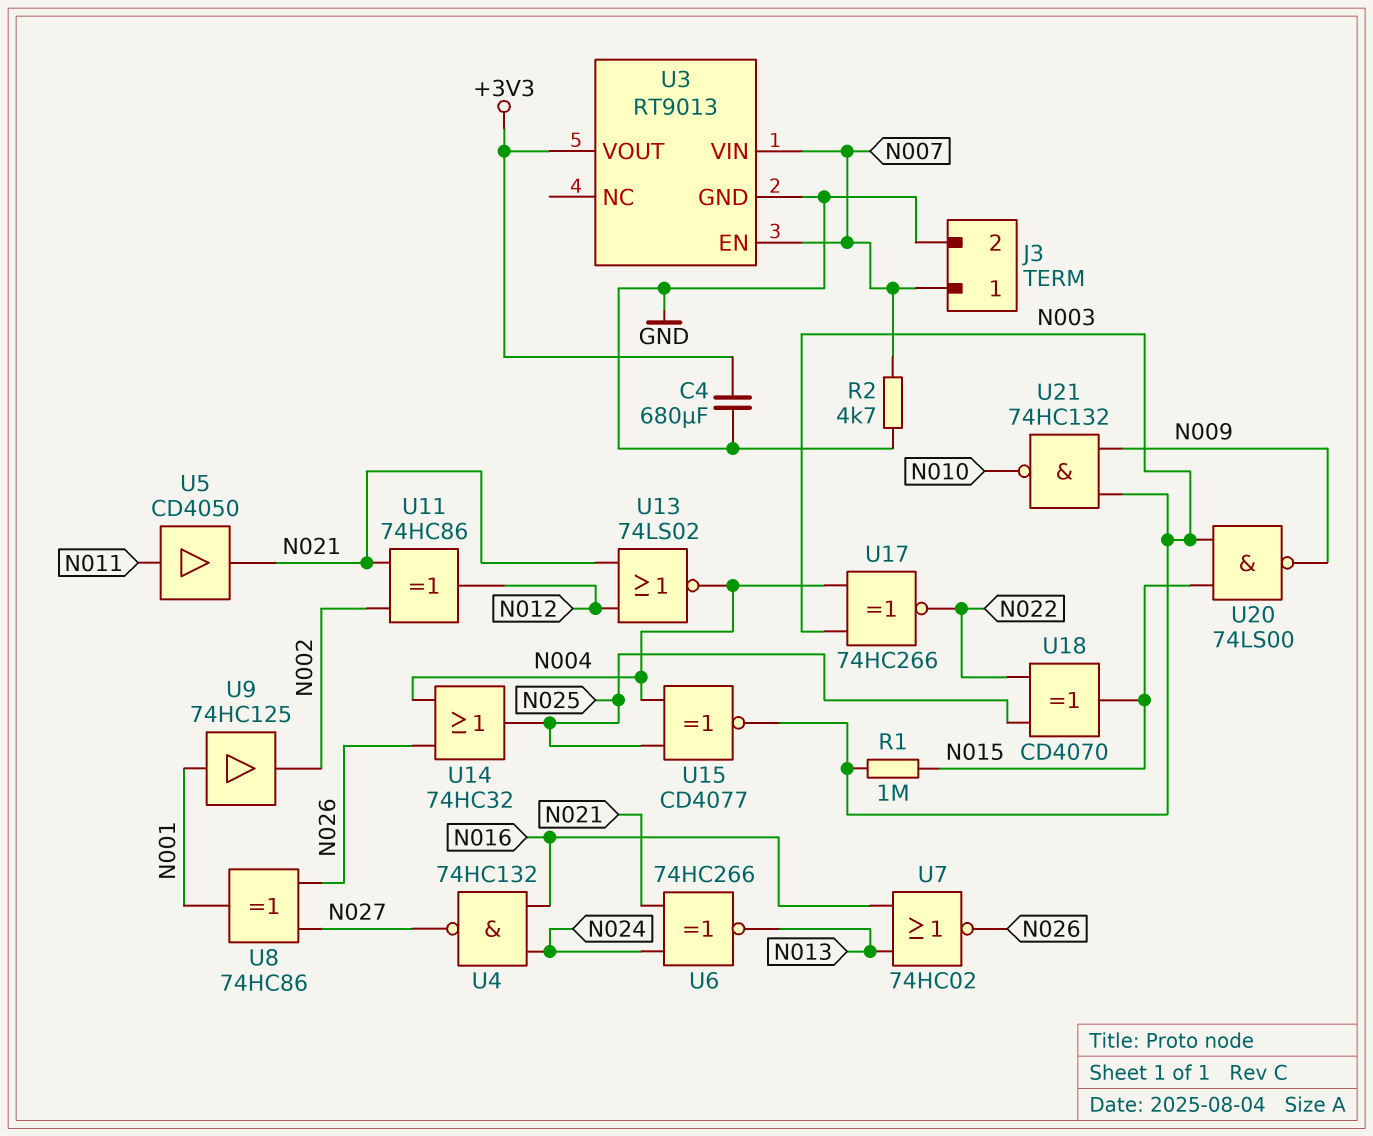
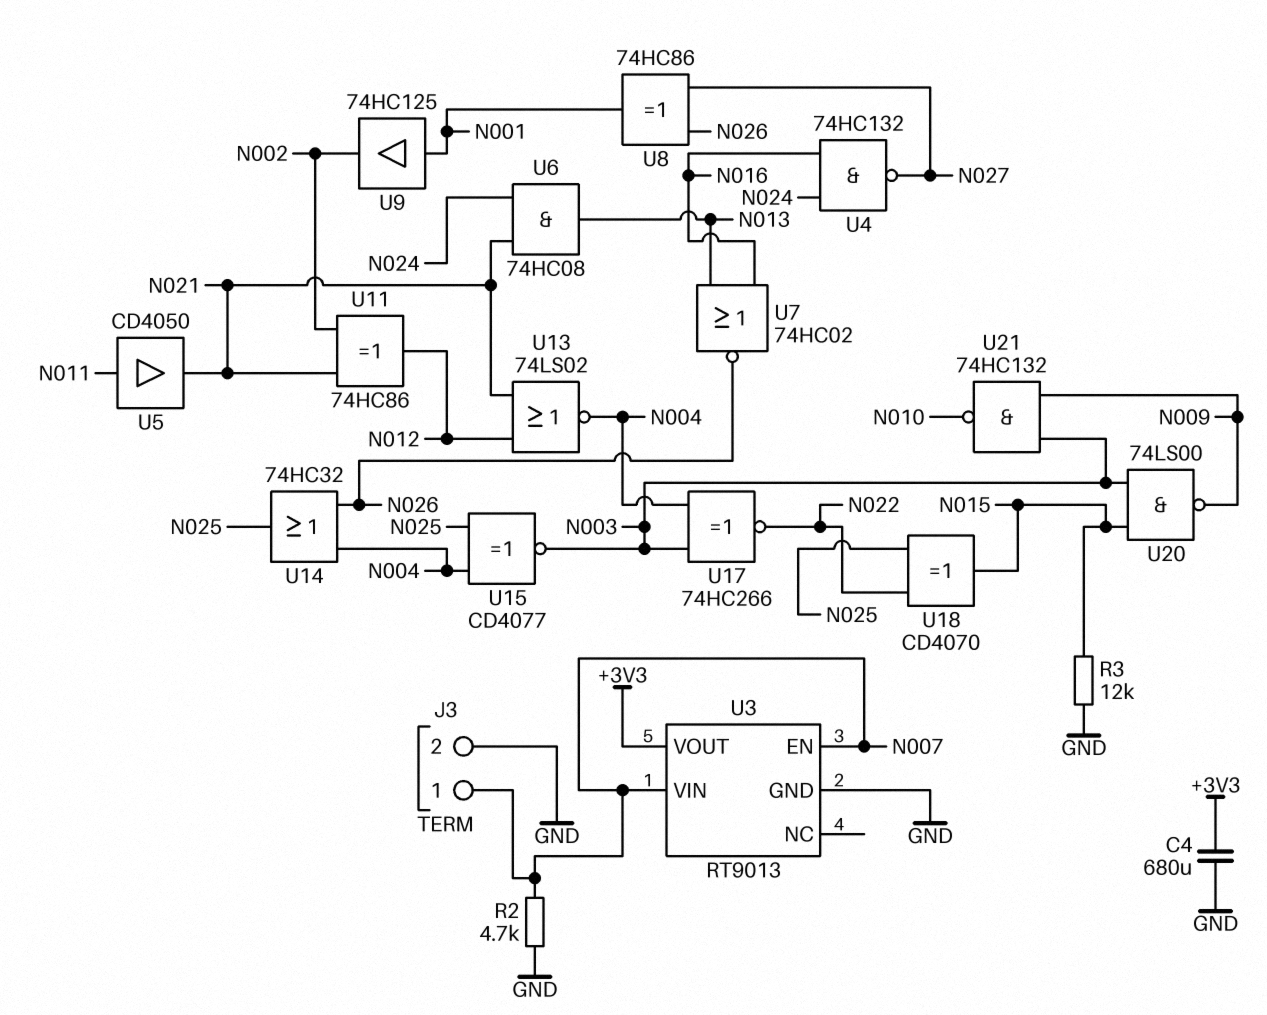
R1: 1M (N003, N015) -> none
R3: none -> 12k (GND, N015)
U6: XNOR 74HC266 (in N021, in N024, out N013) -> AND 74HC08 (in N021, in N024, out N013)

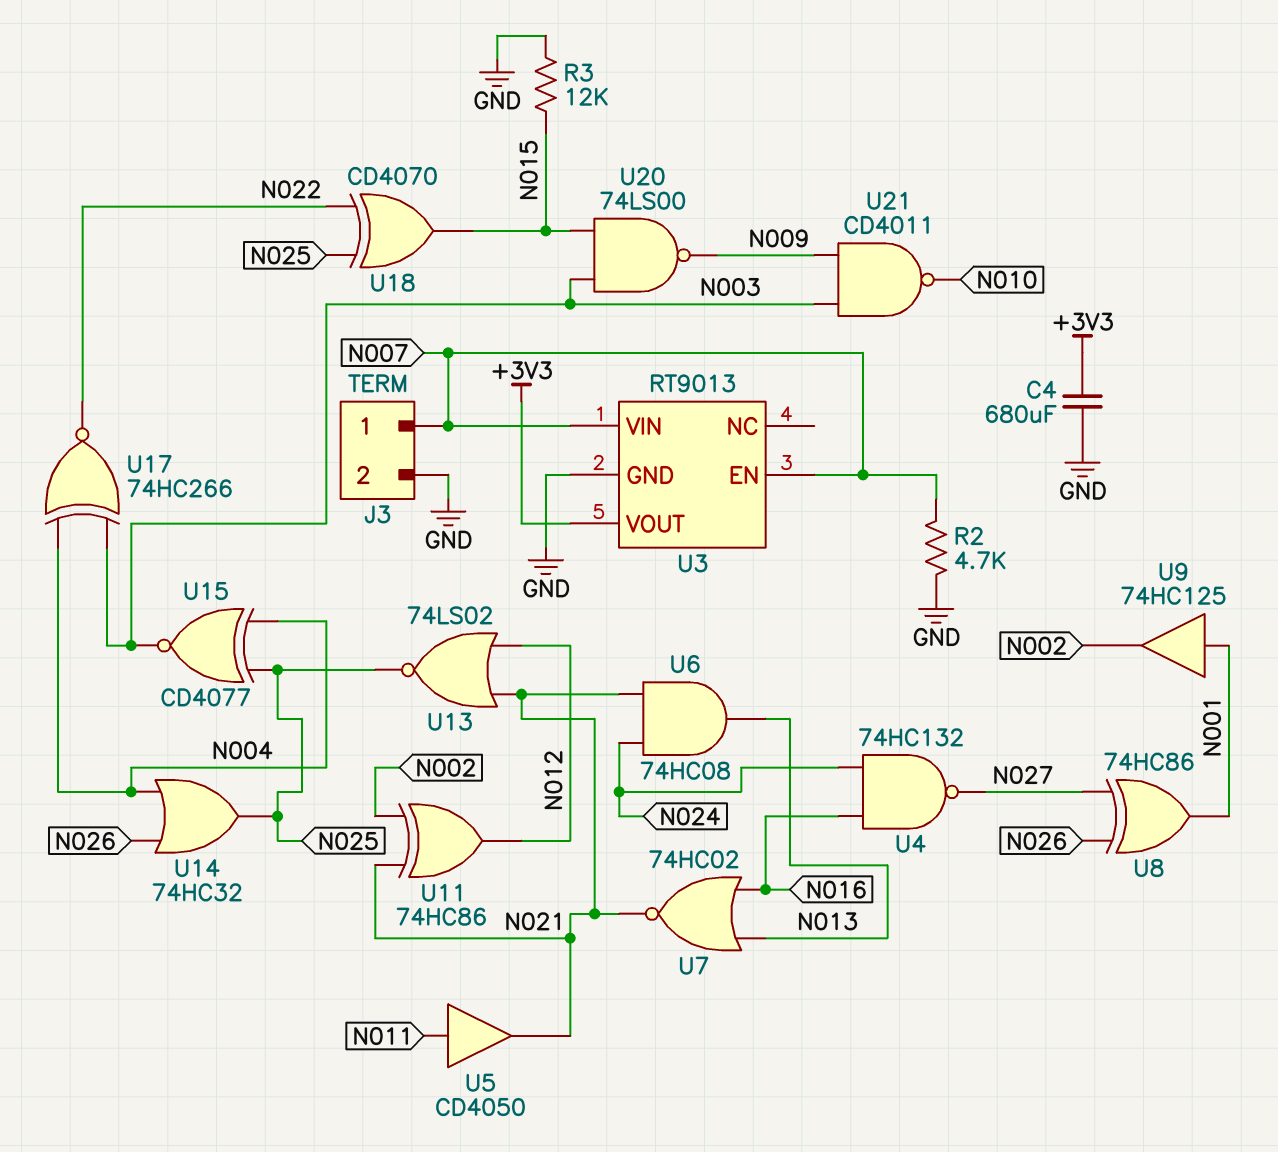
U7: NOR 74HC02 (in N013, in N016, out N026) -> NOR 74HC02 (in N013, in N016, out N021)
U13: NOR 74LS02 (in N012, in N021, out N004) -> NOR 74LS02 (in N012, in N021, out N025)
U21: NAND 74HC132 (in N003, in N009, out N010) -> NAND CD4011 (in N003, in N009, out N010)

